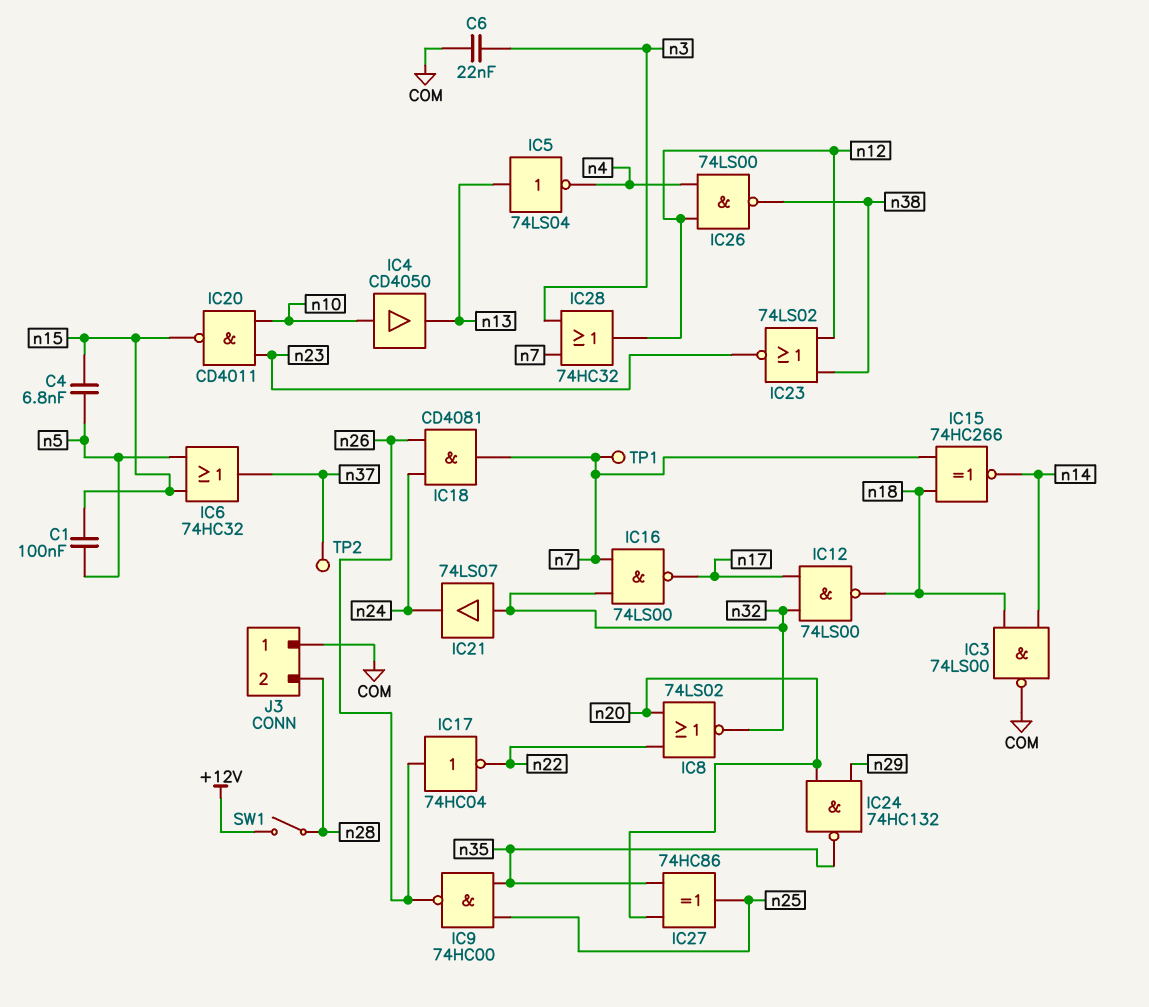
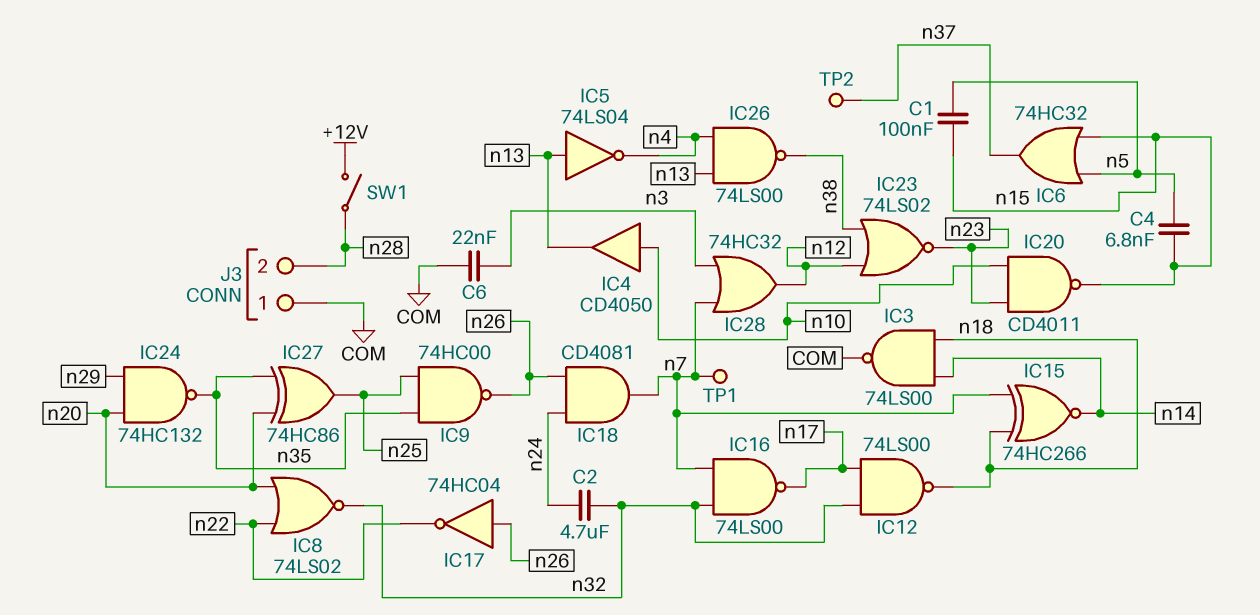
C2: none -> 4.7uF (n24, n32)
IC21: buffer 74LS07 (in n32, out n24) -> none
IC26: NAND 74LS00 (in n4, in n12, out n38) -> NAND 74LS00 (in n4, in n13, out n38)

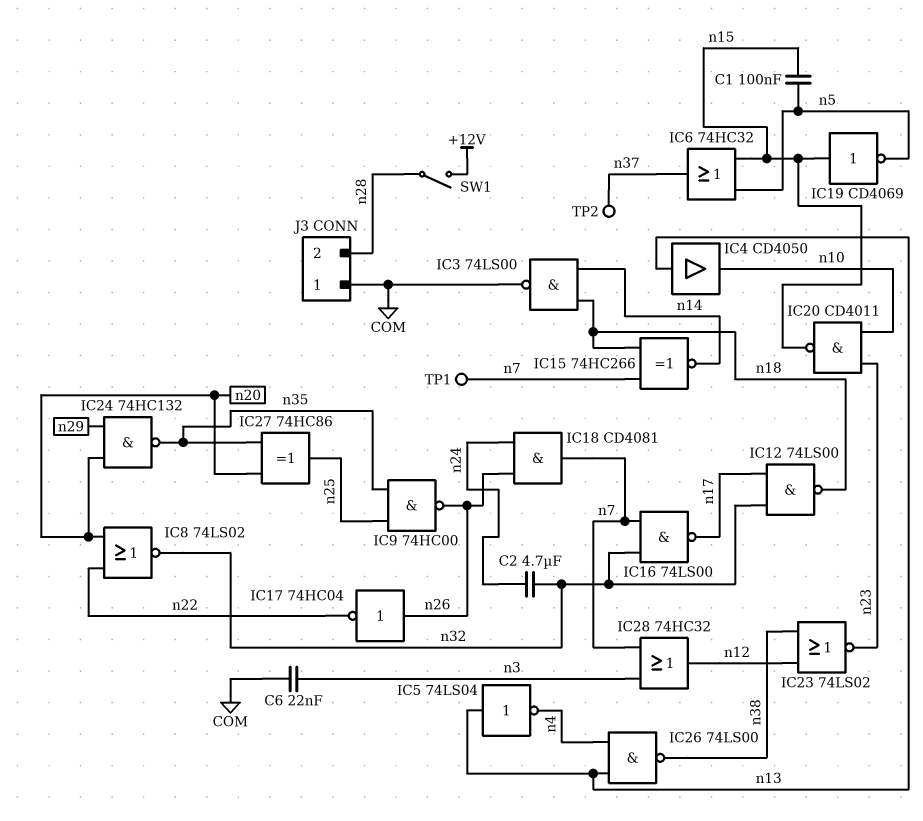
C4: 6.8nF (n5, n15) -> none
IC4: buffer CD4050 (in n10, out n13) -> buffer CD4050 (in n13, out n10)
IC19: none -> NOT CD4069 (in n15, out n5)

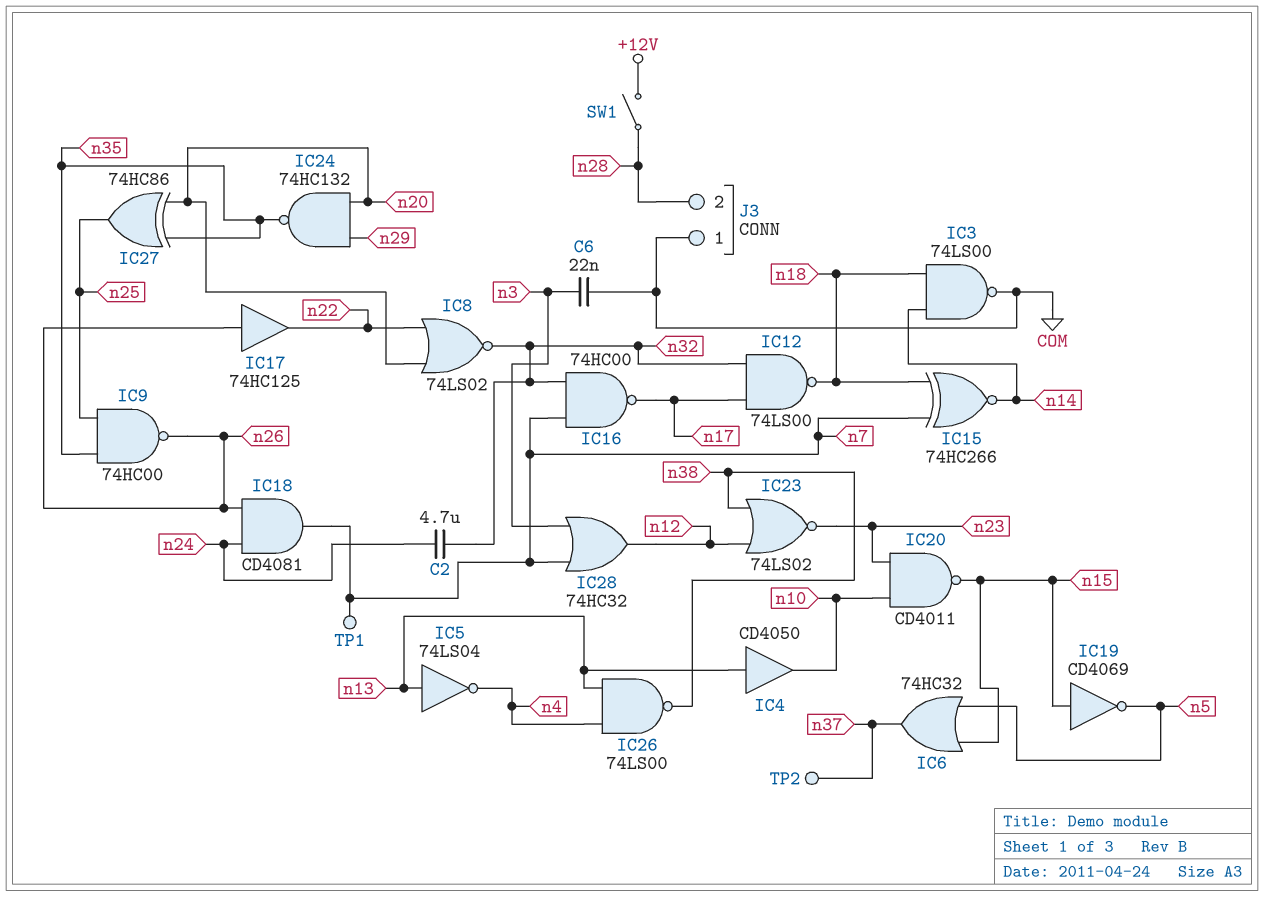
C1: 100nF (n5, n15) -> none
IC16: NAND 74LS00 (in n7, in n32, out n17) -> NAND 74HC00 (in n7, in n32, out n17)
IC17: NOT 74HC04 (in n26, out n22) -> buffer 74HC125 (in n26, out n22)

